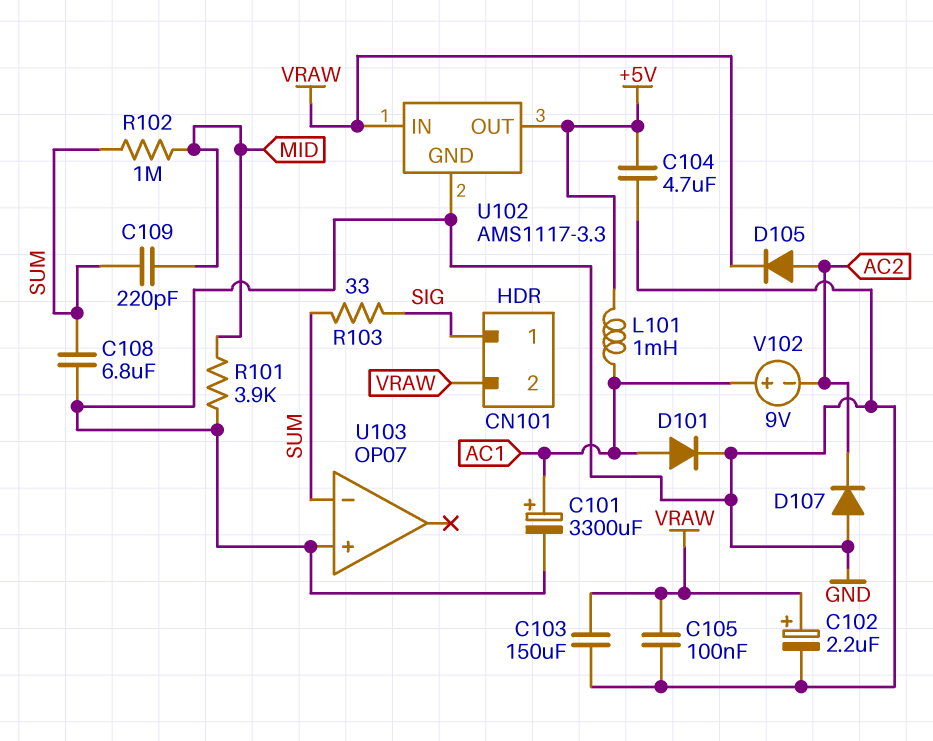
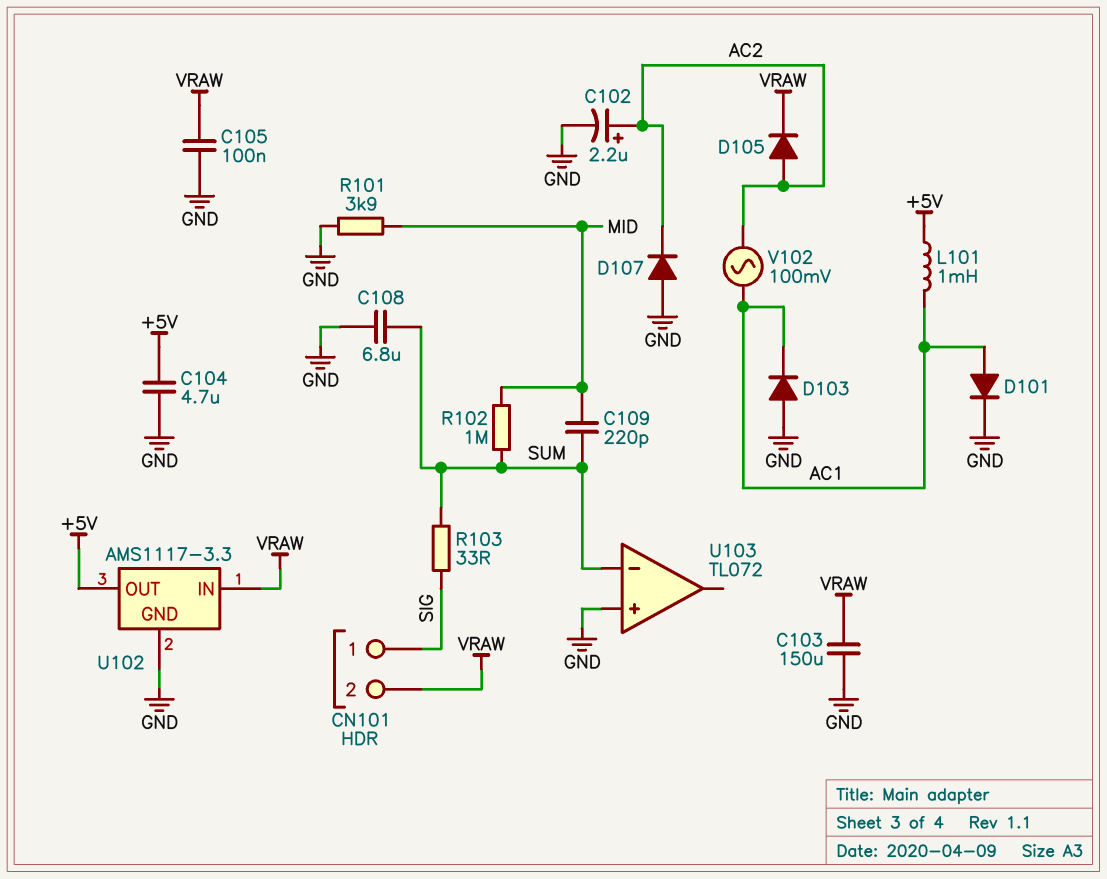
C101: 3300uF (plus AC1, minus GND) -> none
C102: 2.2uF (plus VRAW, minus GND) -> 2.2uF (plus AC2, minus GND)
D103: none -> diode (A GND, K AC1)
U103: OP07 -> TL072
V102: 9V (plus AC1, minus AC2) -> AC 100mV (AC1, AC2)

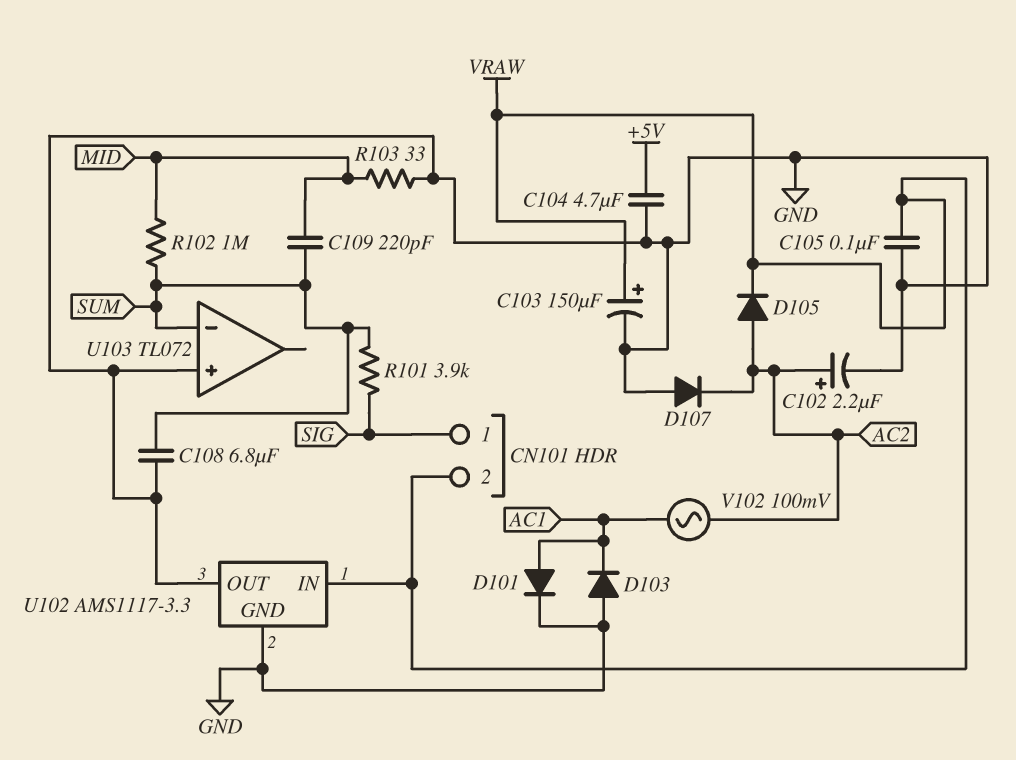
C103: 150uF (GND, VRAW) -> 150uF (plus VRAW, minus GND)
L101: 1mH (+5V, AC1) -> none
R101: 3.9k (GND, MID) -> 3.9k (SIG, SUM)
R103: 33 (SIG, SUM) -> 33 (GND, MID)
U102 pin OUT: +5V -> GND

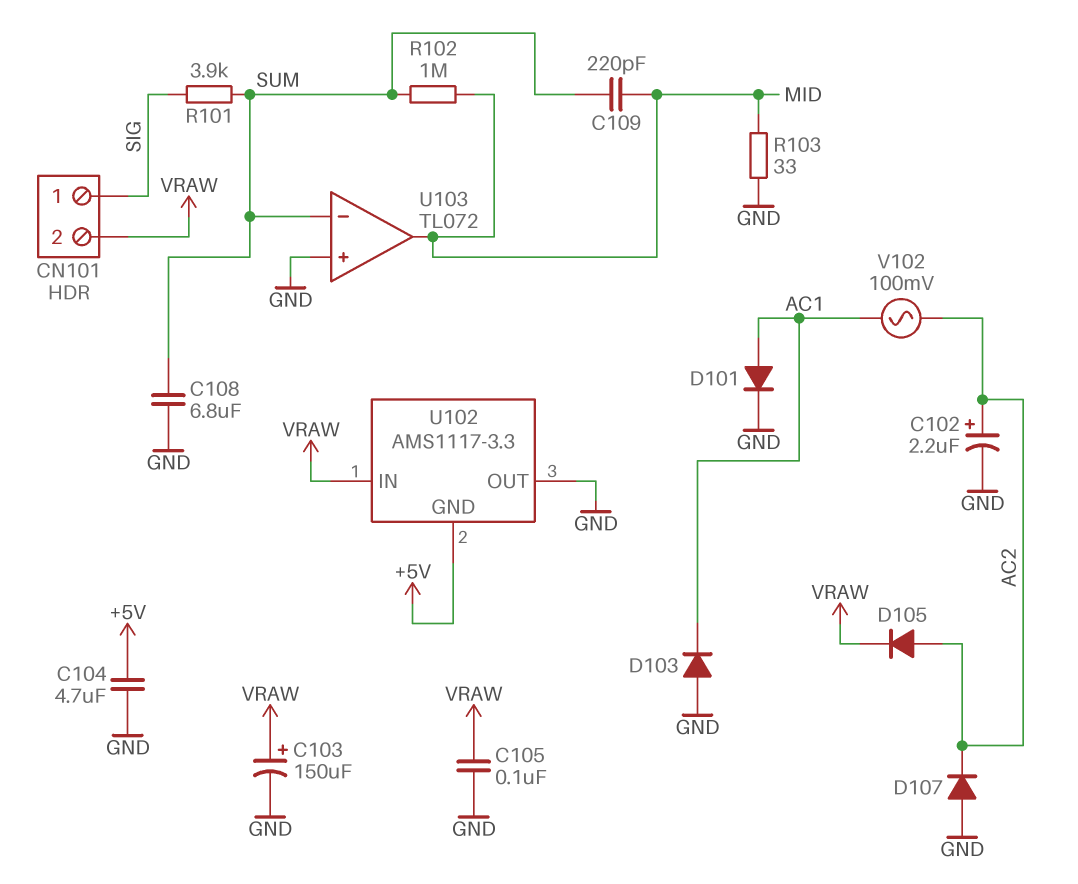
U102 pin GND: GND -> +5V
U103 pin out: none -> MID

